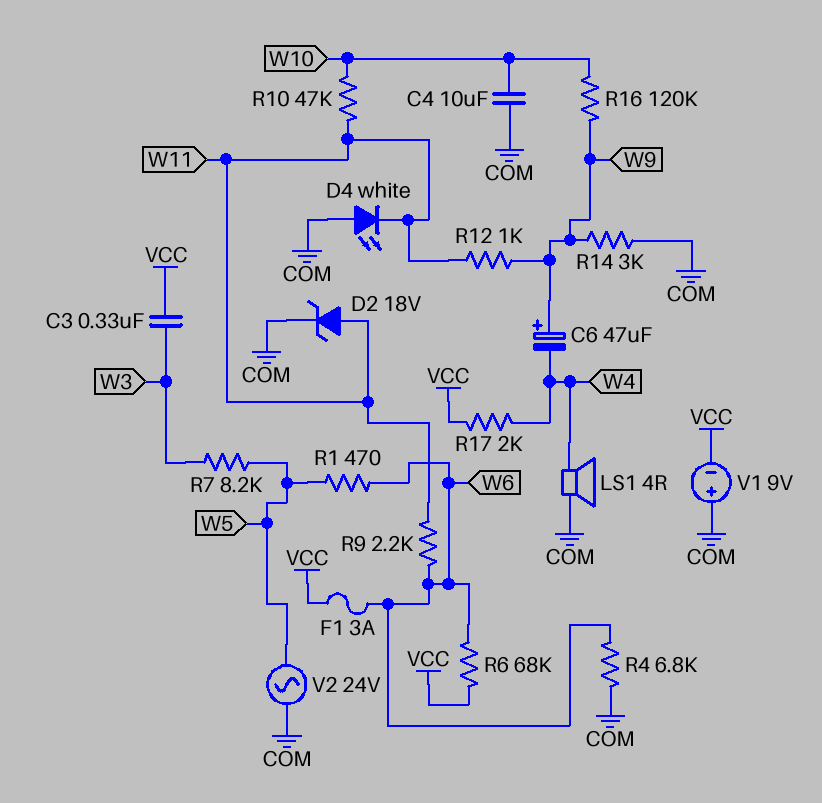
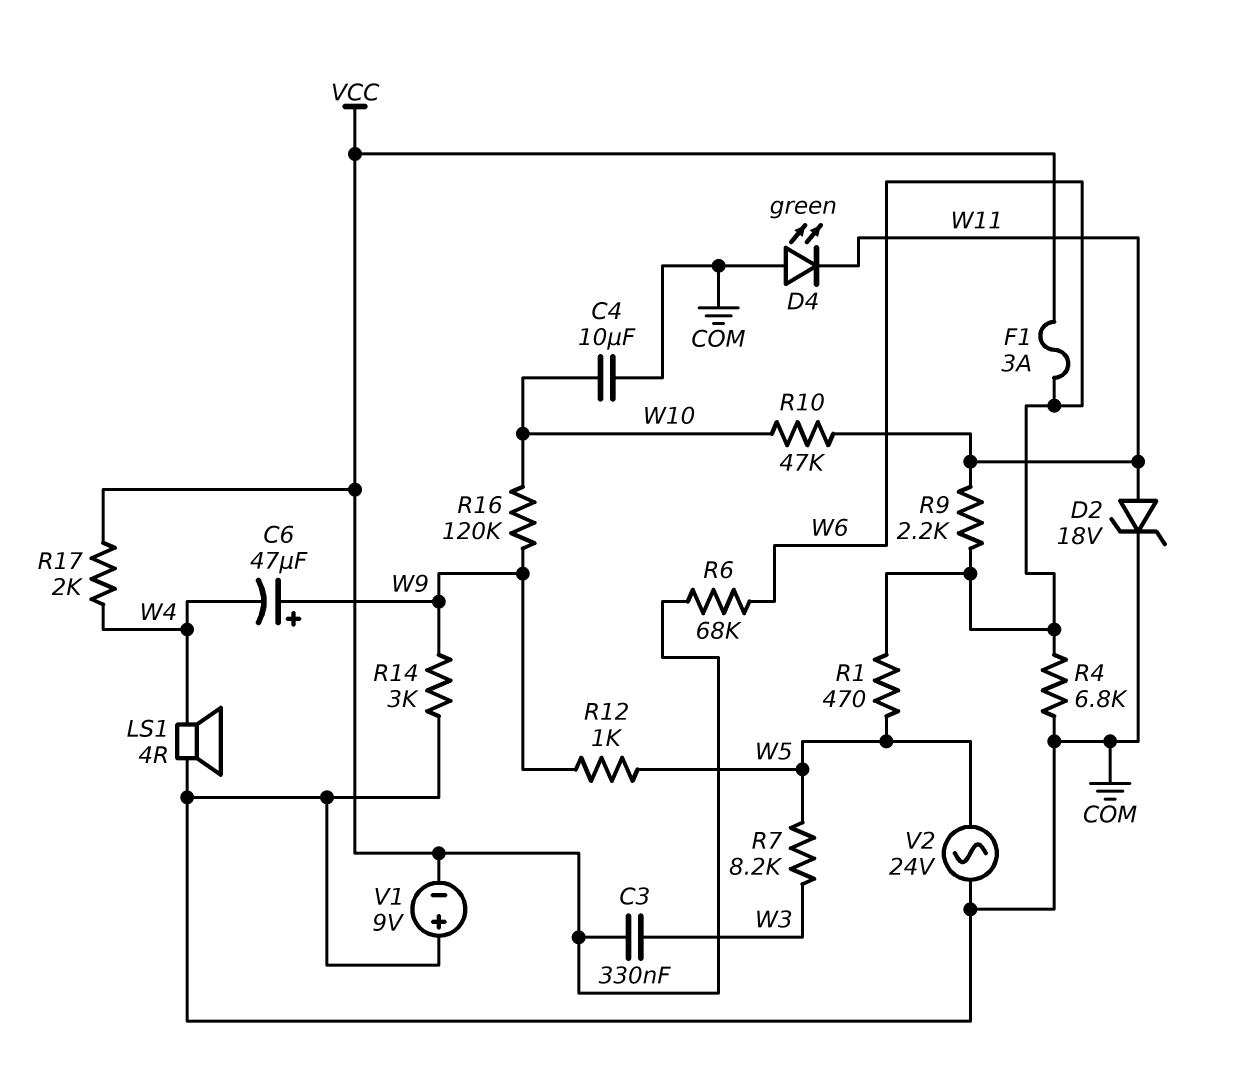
D4: LED white (A COM, K W11) -> LED green (A COM, K W11)
R12: 1k (W9, W11) -> 1k (W5, W9)

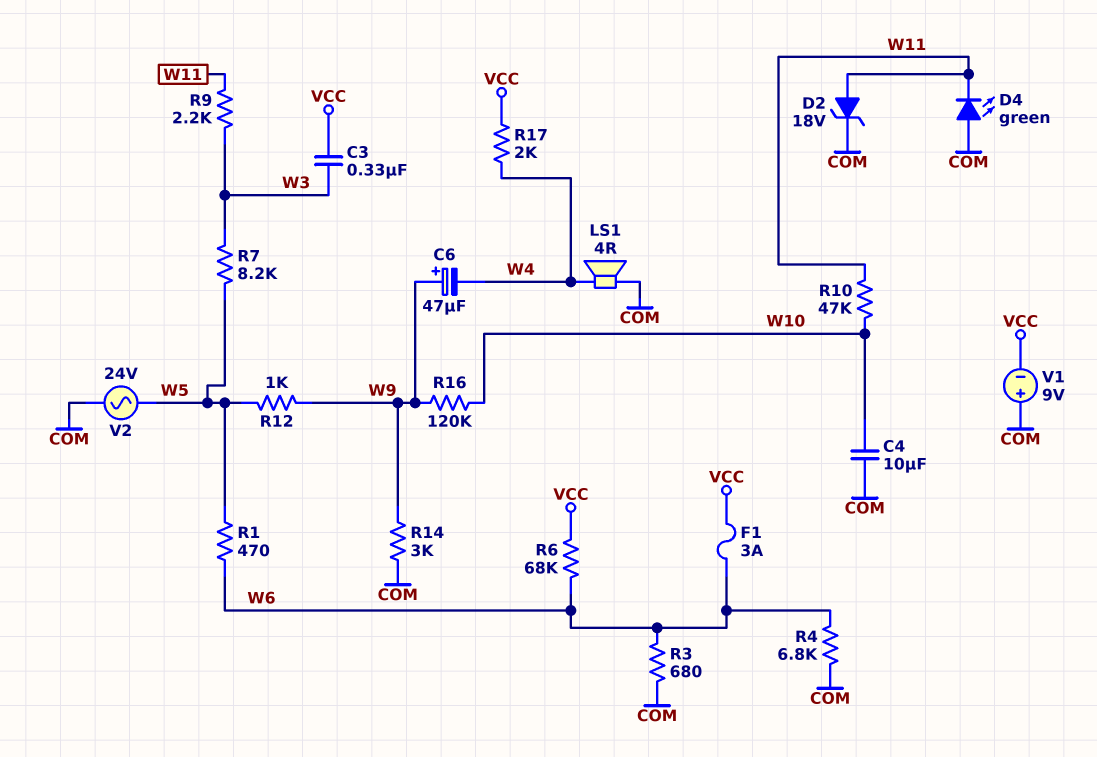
R3: none -> 680 (COM, W6)
R9: 2.2k (W6, W11) -> 2.2k (W3, W11)

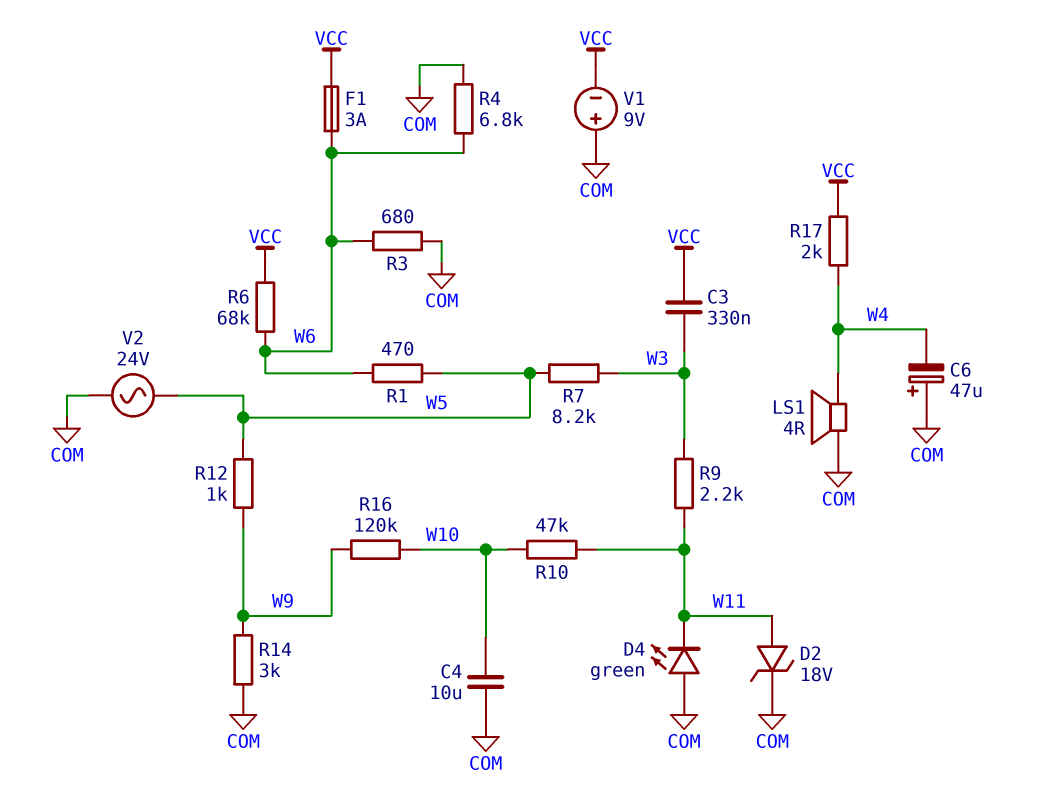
C6: 47uF (plus W9, minus W4) -> 47uF (plus COM, minus W4)

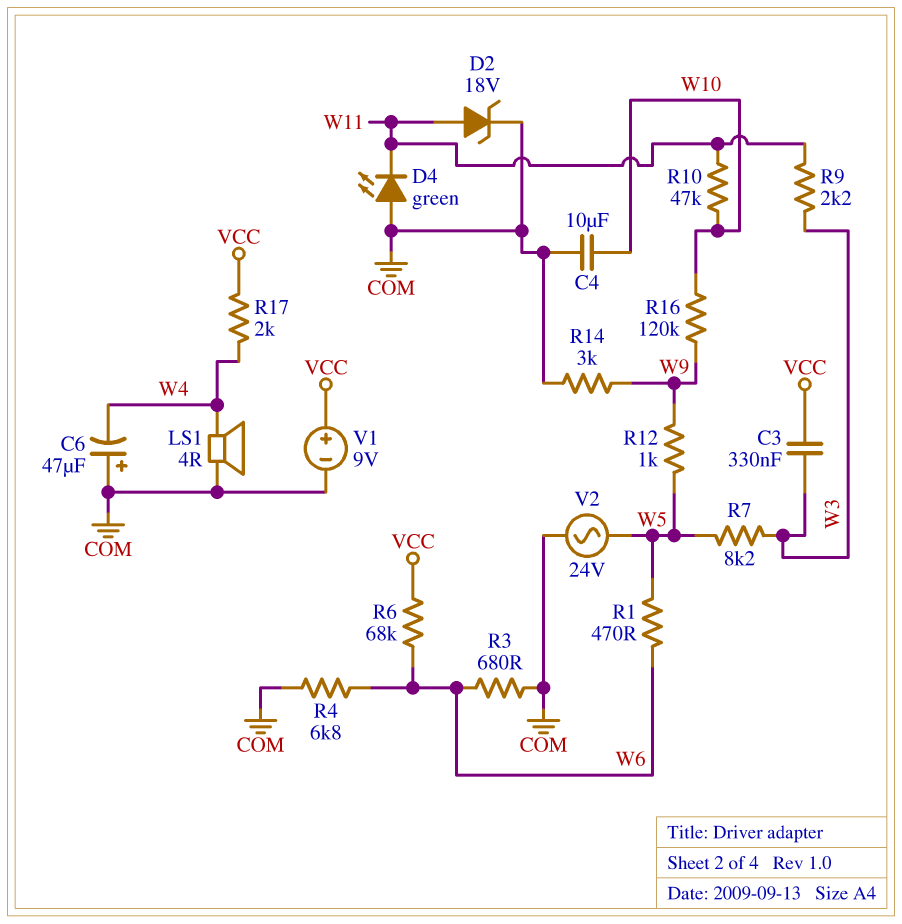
F1: 3A (VCC, W6) -> none
V1: 9V (plus COM, minus VCC) -> 9V (plus VCC, minus COM)

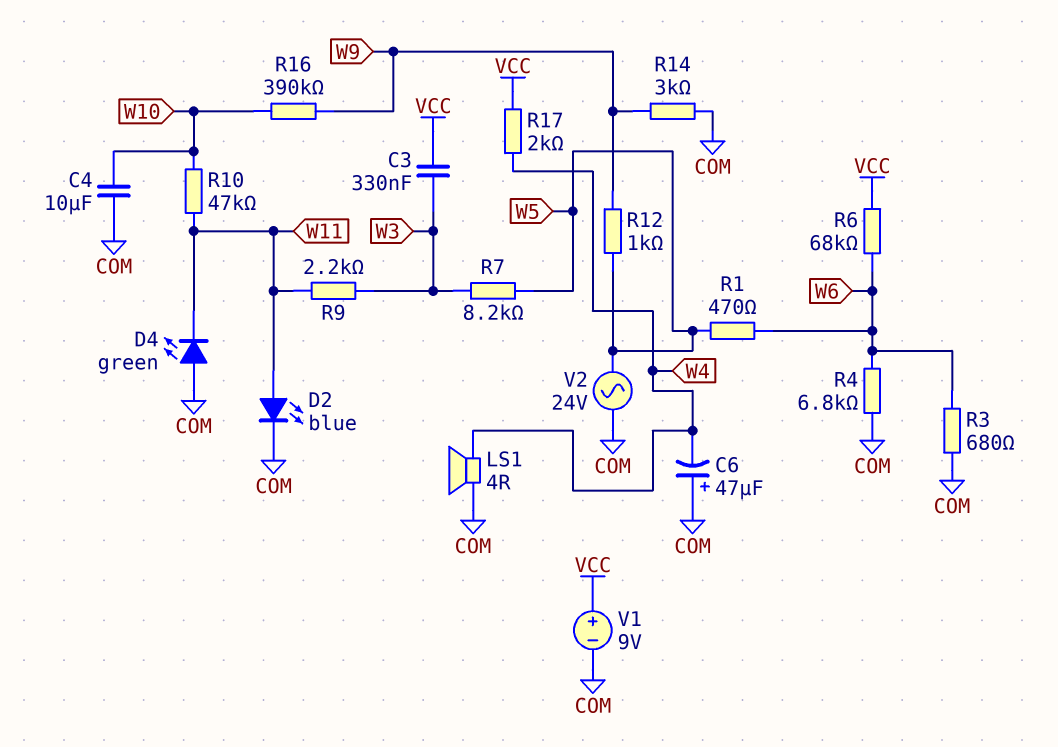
D2: zener 18V (A W11, K COM) -> LED blue (A W11, K COM)
R16: 120k (W9, W10) -> 390k (W9, W10)

